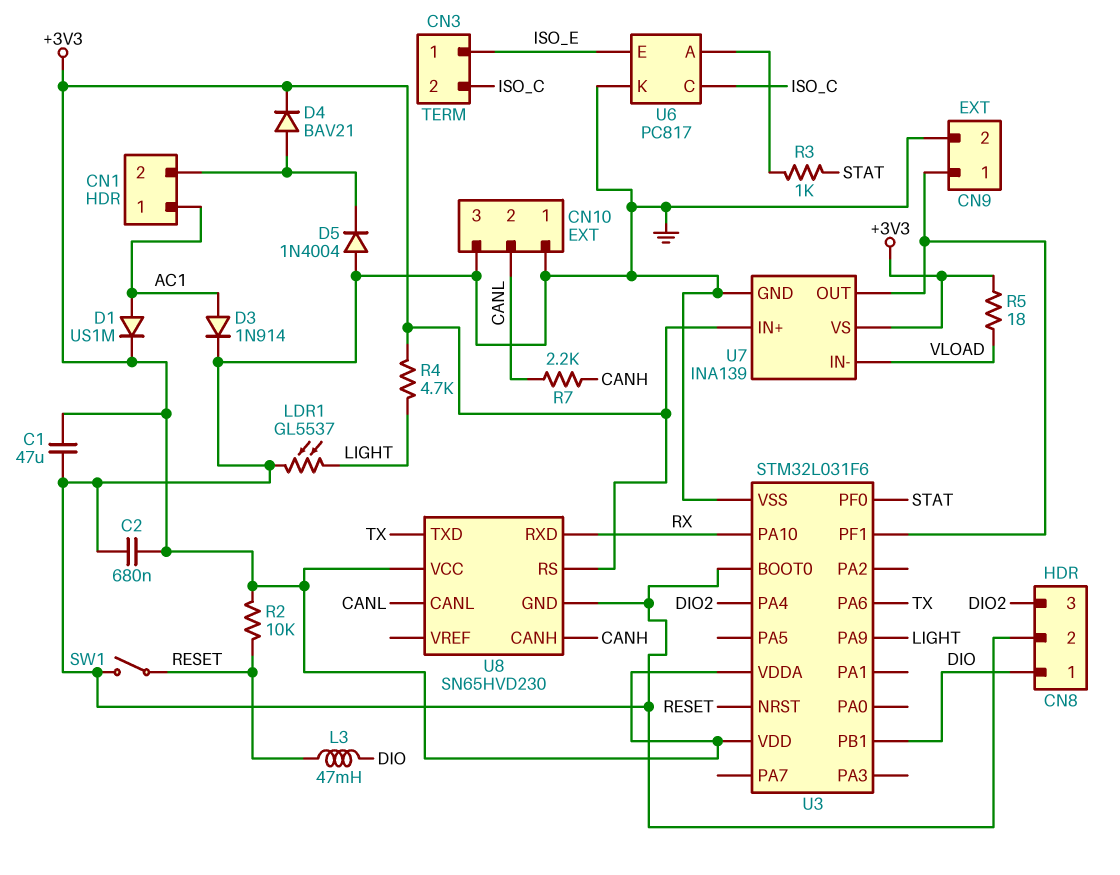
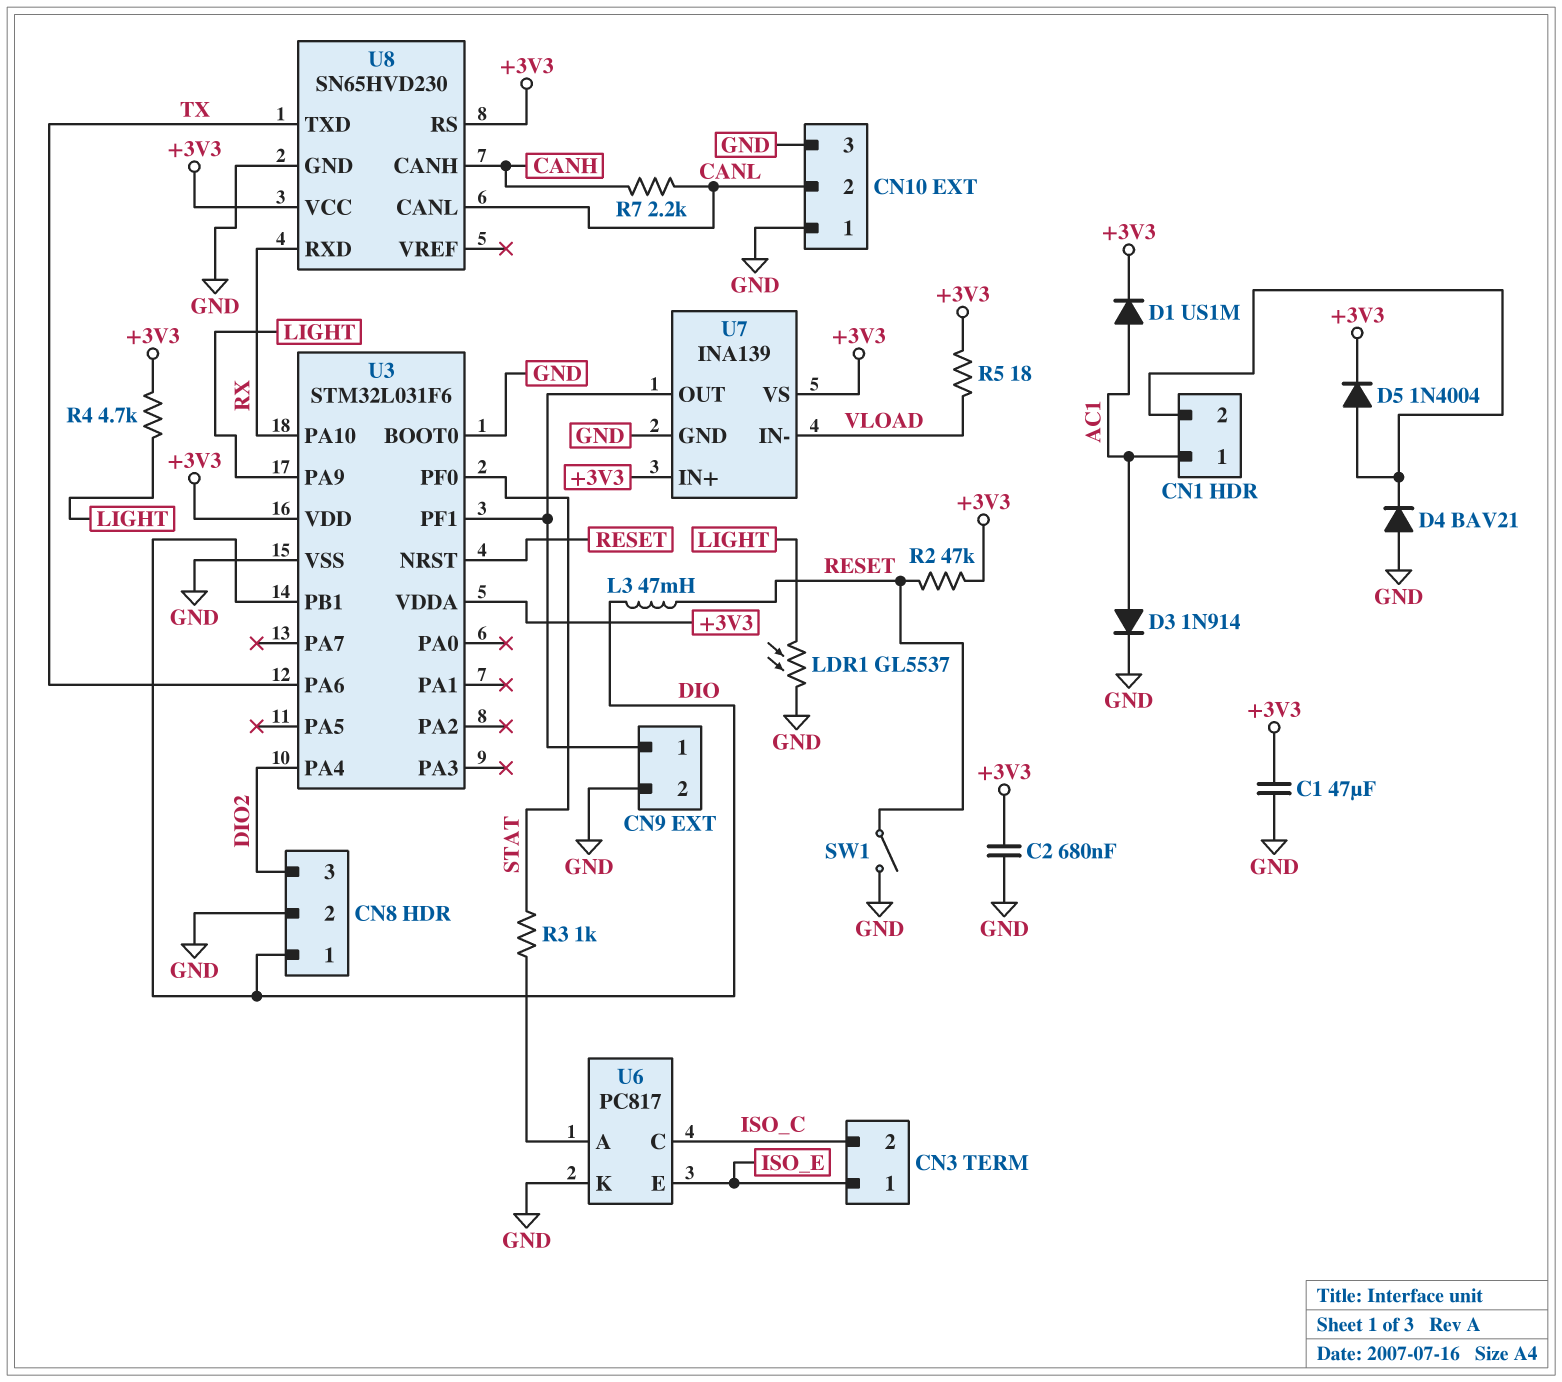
D4: diode BAV21 (A CN1/2, K +3V3) -> diode BAV21 (A GND, K CN1/2)
D5: diode 1N4004 (A GND, K CN1/2) -> diode 1N4004 (A CN1/2, K +3V3)
R2: 10k (+3V3, RESET) -> 47k (+3V3, RESET)

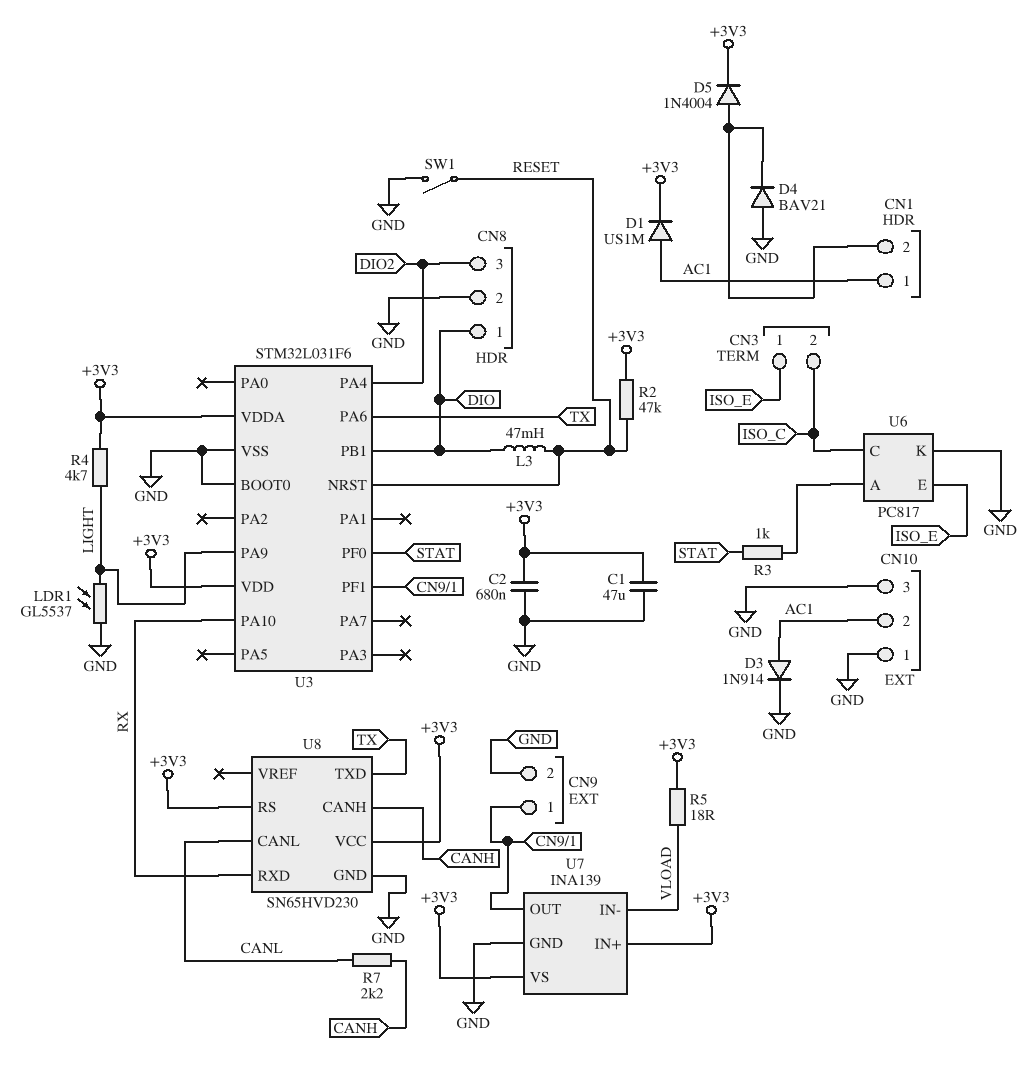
CN10 pin 2: CANL -> AC1

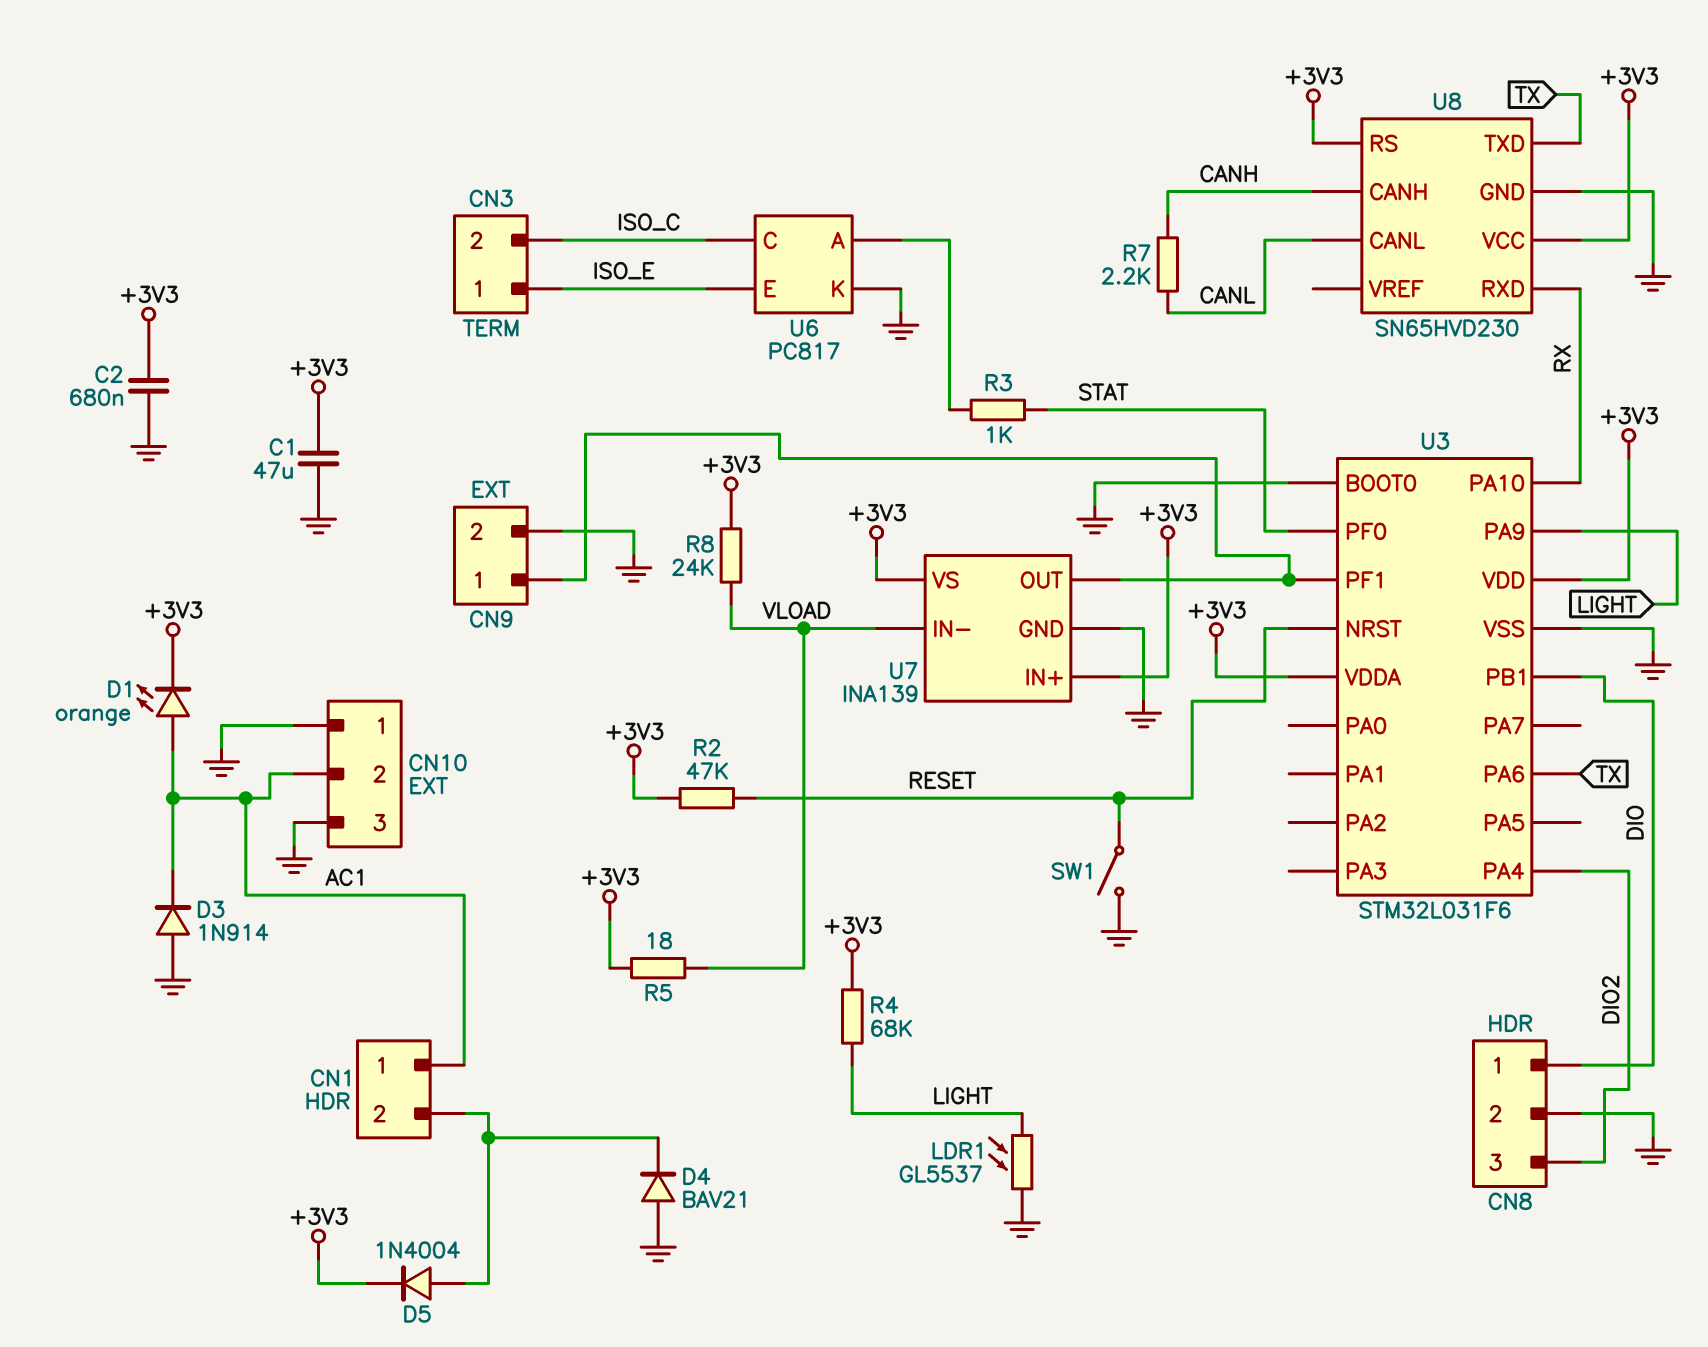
D1: diode US1M (A AC1, K +3V3) -> LED orange (A AC1, K +3V3)
D3: diode 1N914 (A AC1, K GND) -> diode 1N914 (A GND, K AC1)
L3: 47mH (DIO, RESET) -> none
R4: 4.7k (+3V3, LIGHT) -> 68k (+3V3, LIGHT)
R8: none -> 24k (+3V3, VLOAD)

